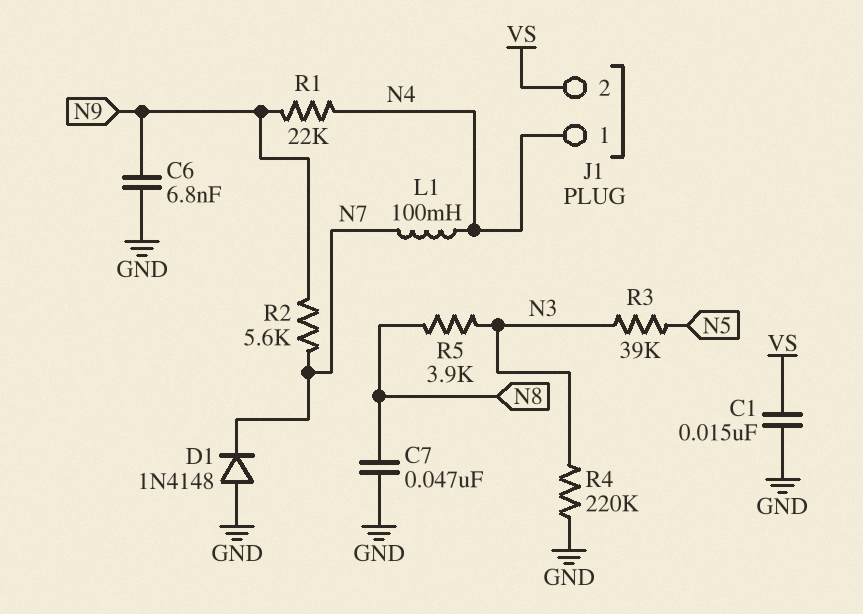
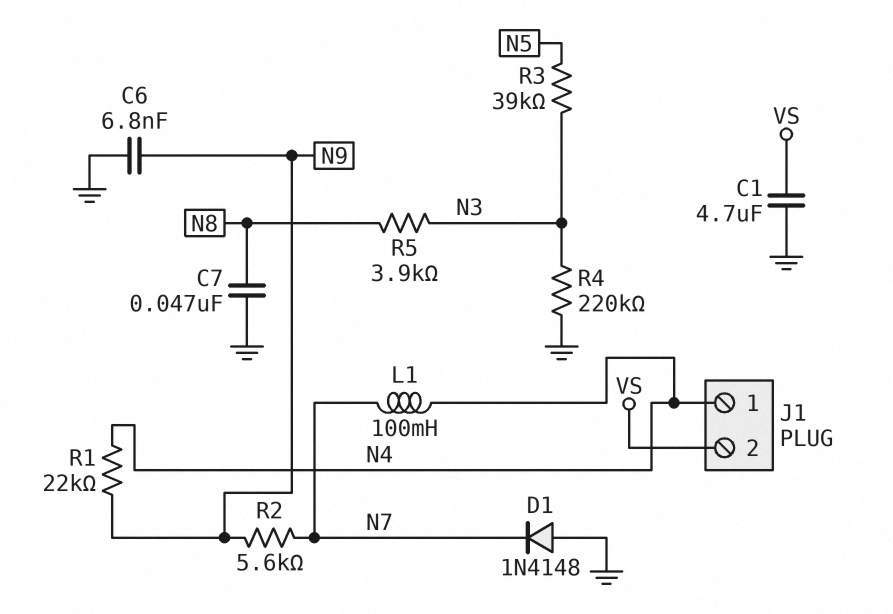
C1: 15nF (GND, VS) -> 4.7uF (GND, VS)

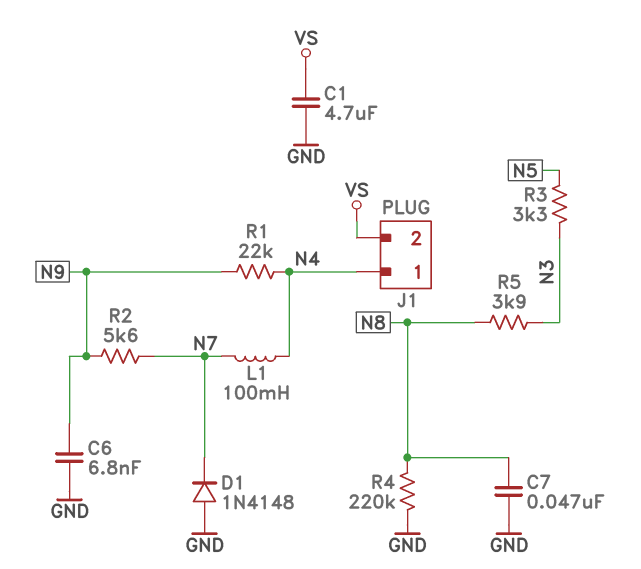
R3: 39k (N3, N5) -> 3.3k (N3, N5)
R4: 220k (GND, N3) -> 220k (GND, N8)

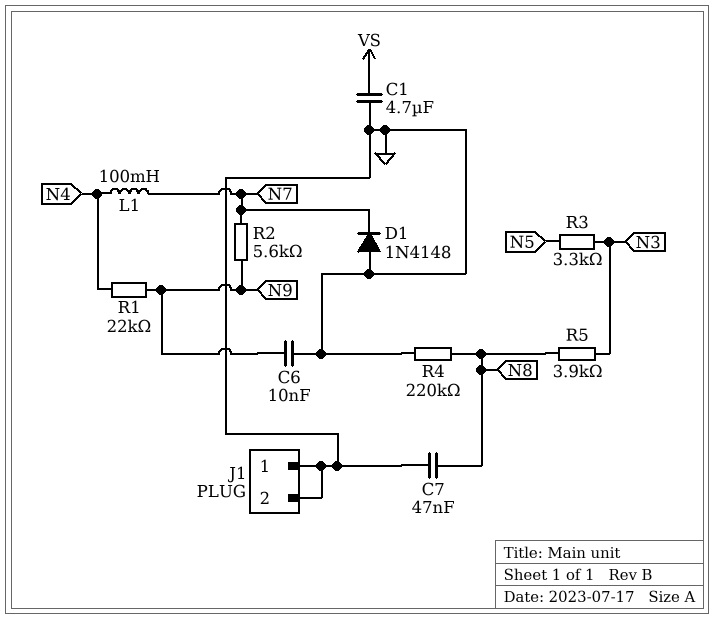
C6: 6.8nF (GND, N9) -> 10nF (GND, N9)
J1 pin 1: N4 -> GND
J1 pin 2: VS -> GND

